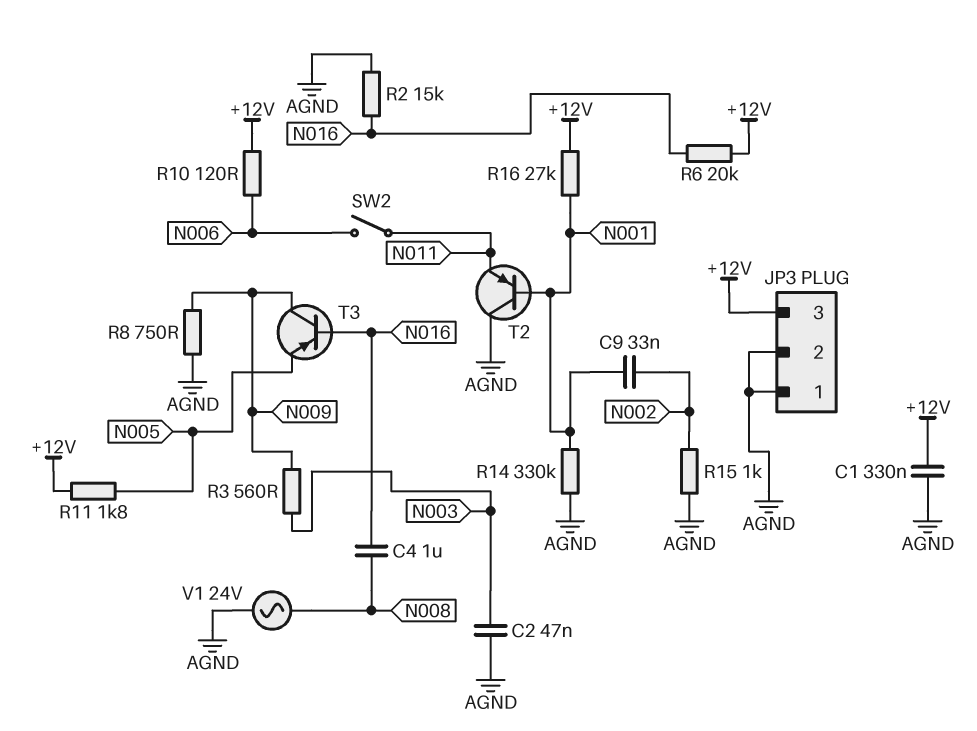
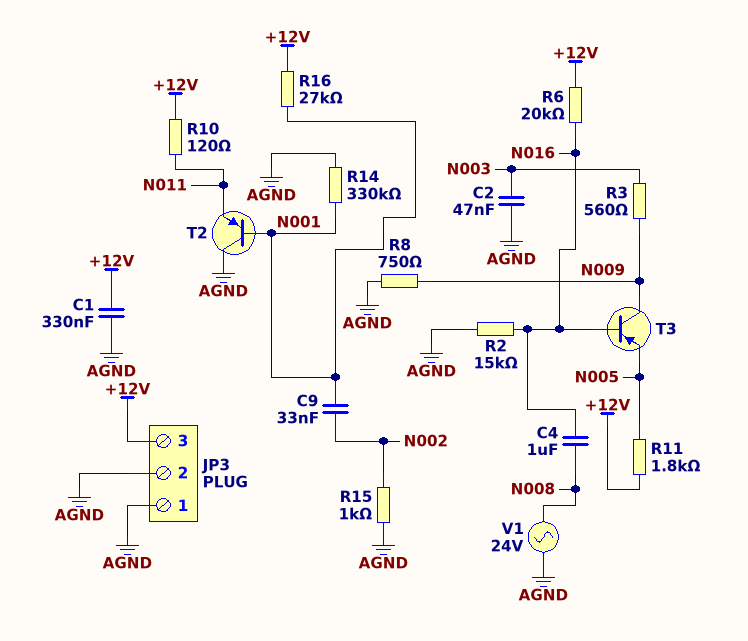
R10: 120 (+12V, N006) -> 120 (+12V, N011)
SW2: switch (N006, N011) -> none

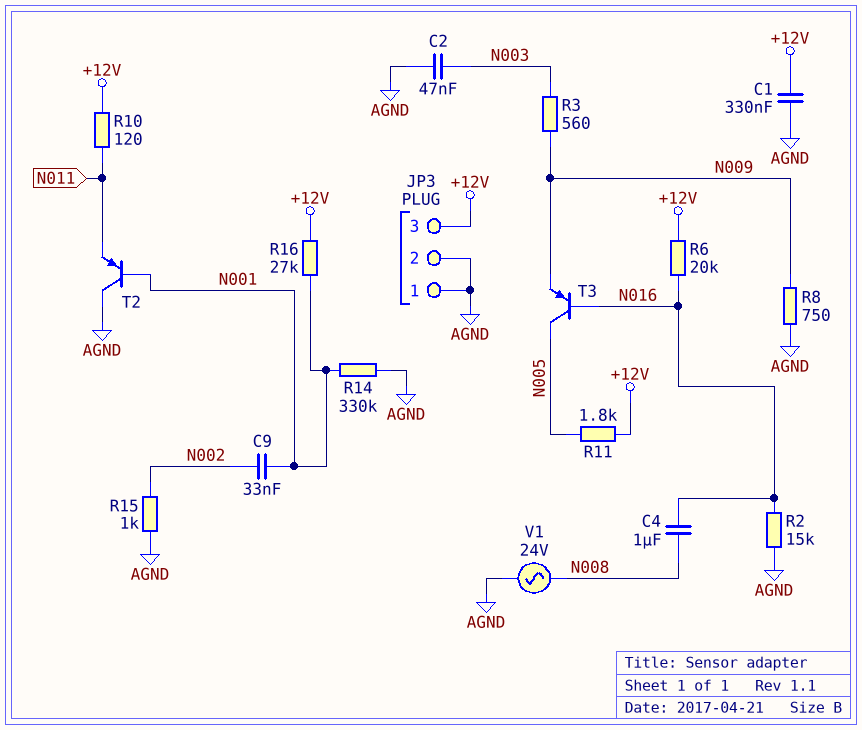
T3: PNP (B N016, C N009, E N005) -> PNP (B N016, C N005, E N009)

